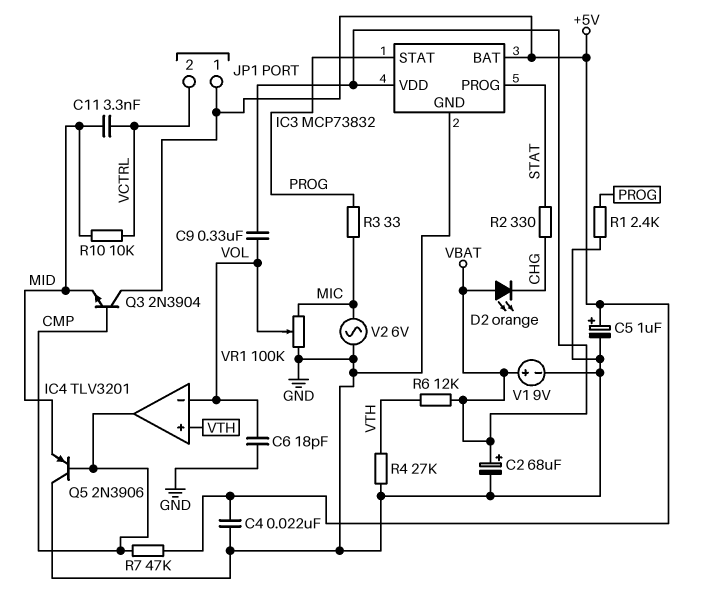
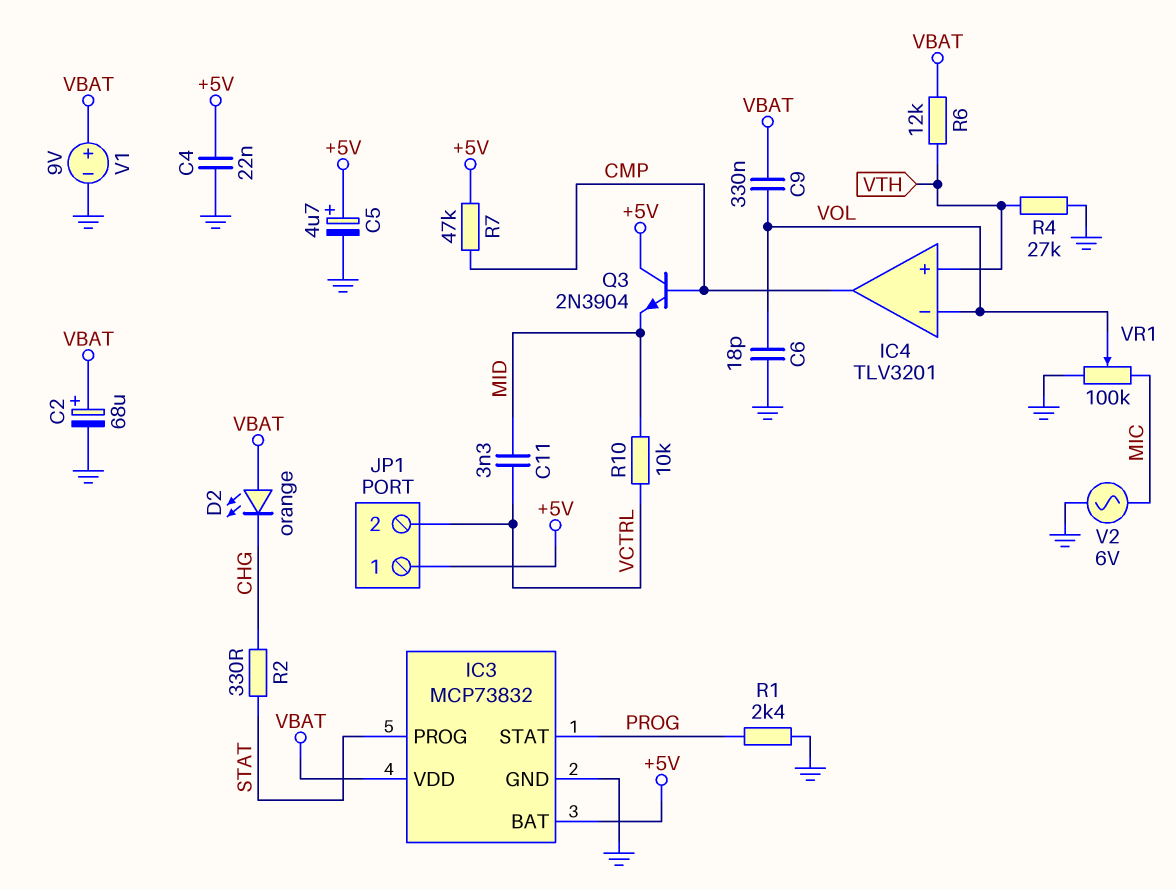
C5: 1uF (plus +5V, minus GND) -> 4.7uF (plus +5V, minus GND)
Q5: PNP 2N3906 (B CMP, C GND, E MID) -> none
R3: 33 (MIC, PROG) -> none

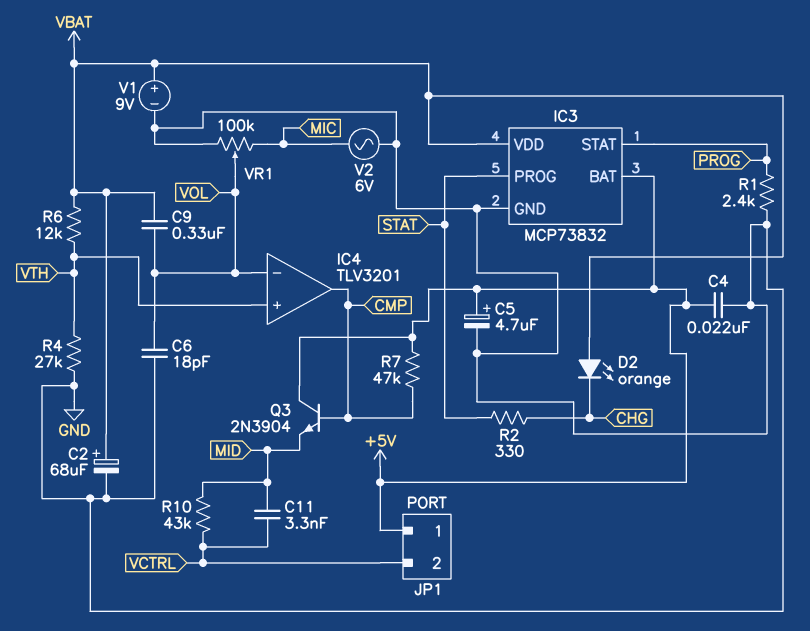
R10: 10k (MID, VCTRL) -> 43k (MID, VCTRL)

